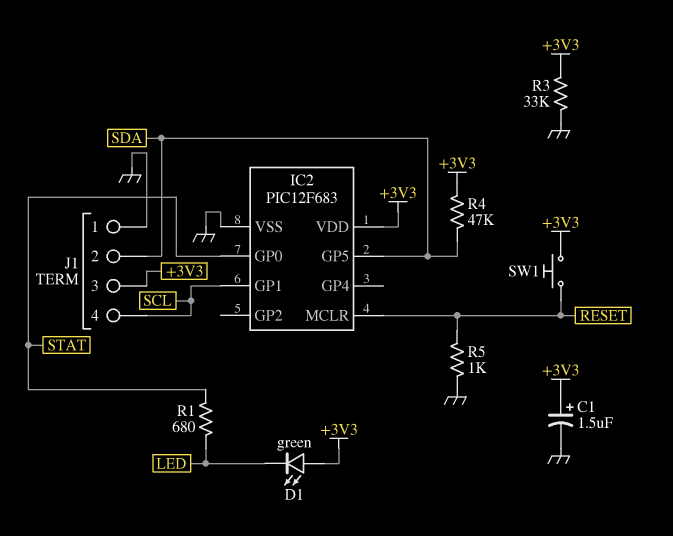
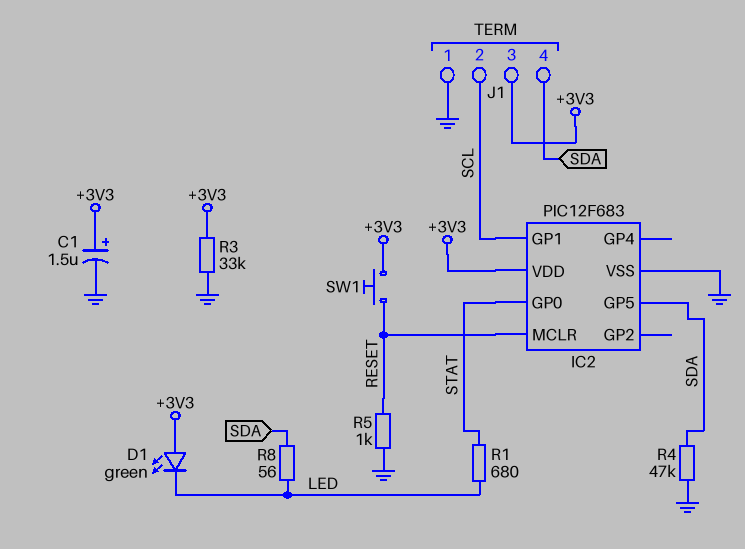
J1 pin 2: SDA -> SCL
J1 pin 4: SCL -> SDA
R4: 47k (+3V3, SDA) -> 47k (GND, SDA)
R8: none -> 56 (LED, SDA)

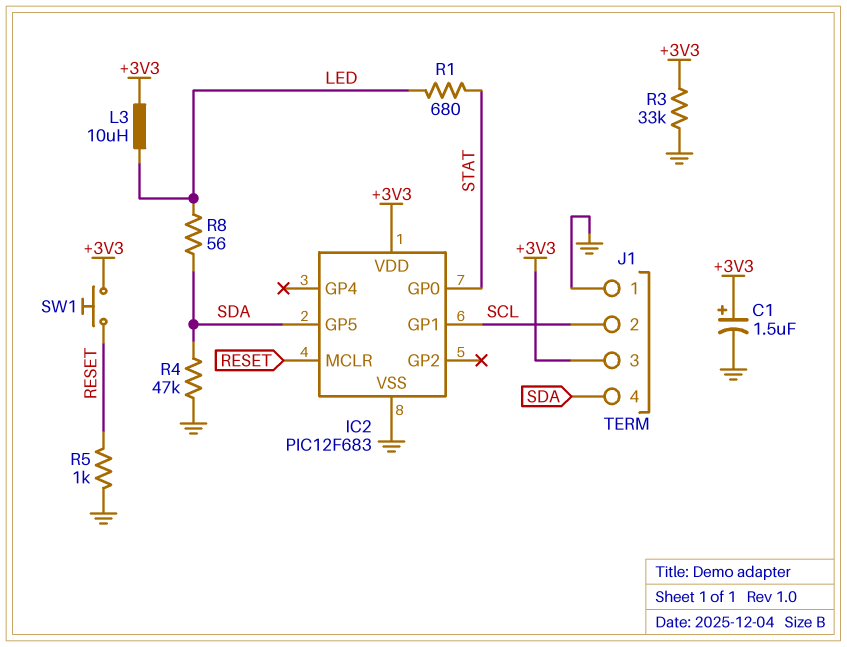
D1: LED green (A +3V3, K LED) -> none
L3: none -> 10uH (+3V3, LED)

